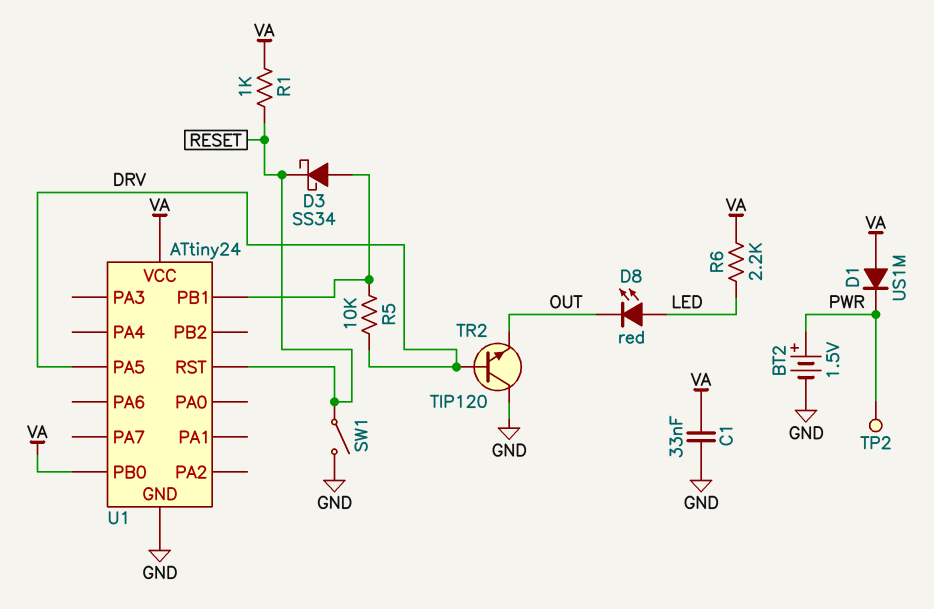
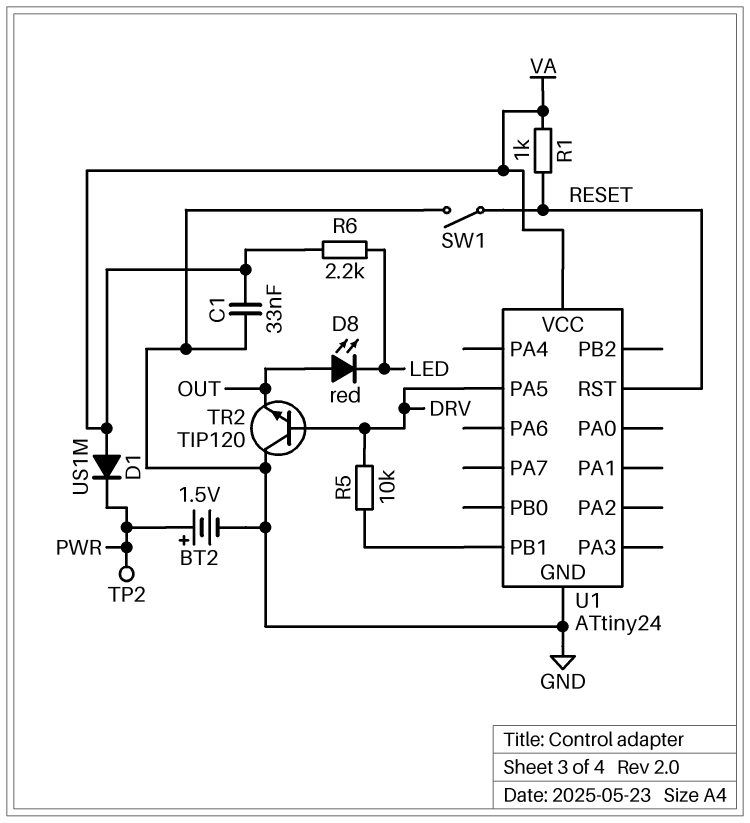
D3: schottky SS34 (A U1/PB1, K RESET) -> none
D8: LED red (A LED, K OUT) -> LED red (A OUT, K LED)
U1 pin PB0: VA -> none

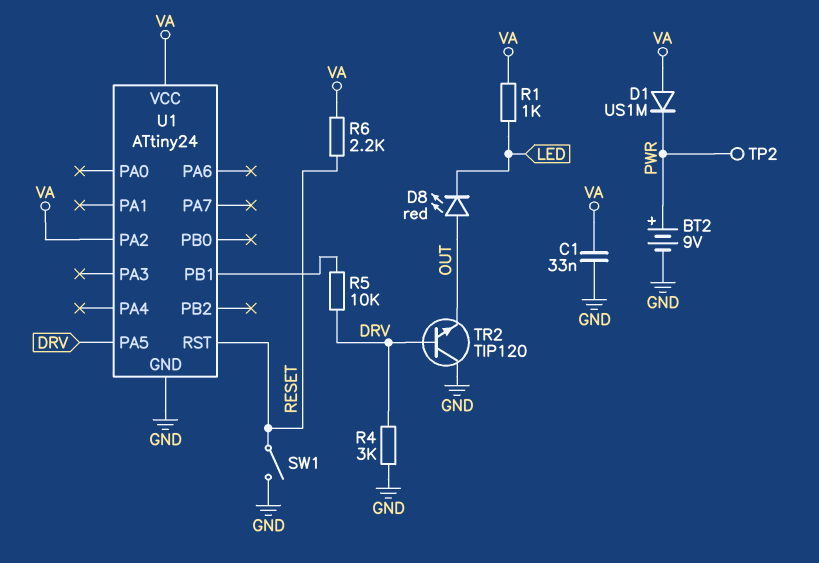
BT2: 1.5V (plus PWR, minus GND) -> 9V (plus PWR, minus GND)
R1: 1k (RESET, VA) -> 1k (LED, VA)
R4: none -> 3k (DRV, GND)
R6: 2.2k (LED, VA) -> 2.2k (RESET, VA)
U1 pin PA2: none -> VA

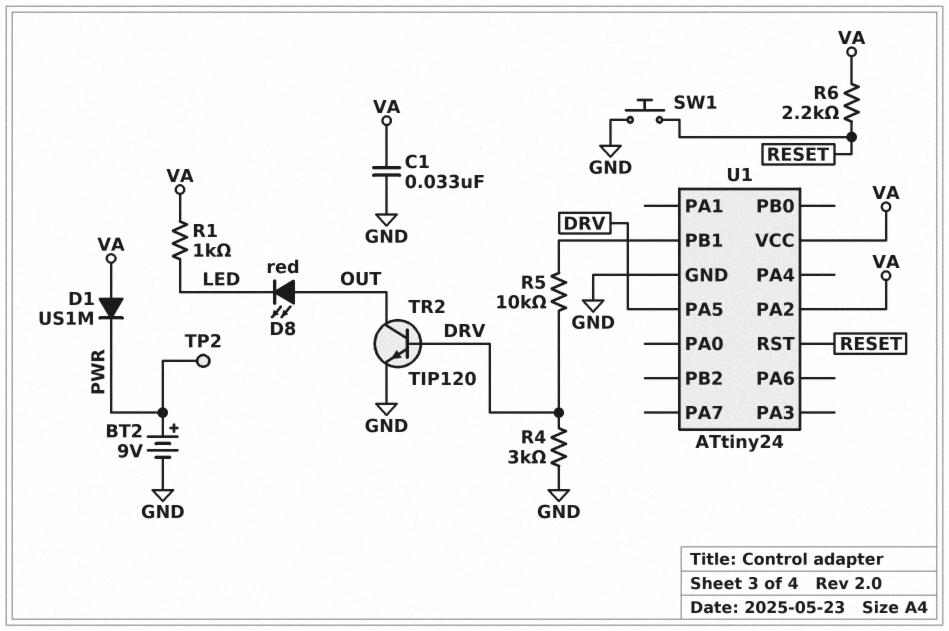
SW1: switch (GND, RESET) -> button (GND, RESET)
TR2: NPN TIP120 (B DRV, C GND, E OUT) -> NPN TIP120 (B DRV, C OUT, E GND)

